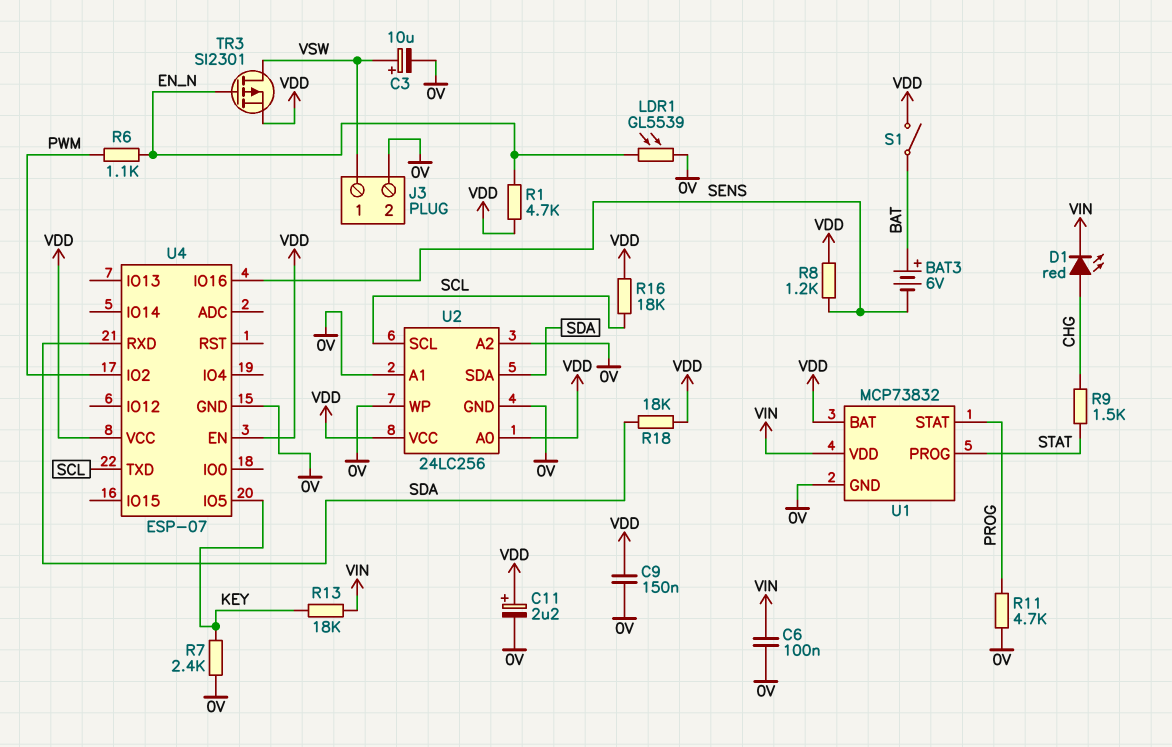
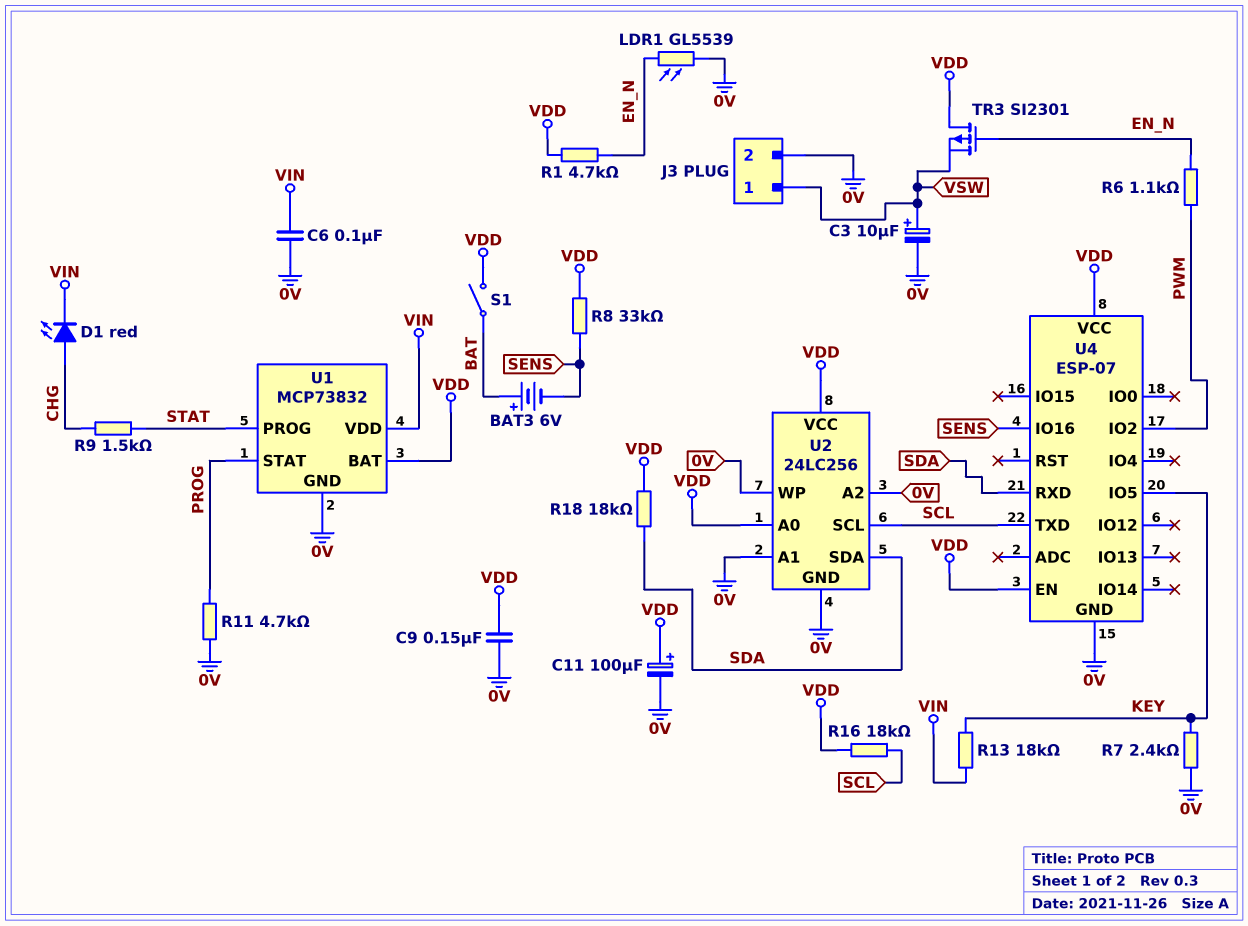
C11: 2.2uF (plus VDD, minus 0V) -> 100uF (plus VDD, minus 0V)
R8: 1.2k (SENS, VDD) -> 33k (SENS, VDD)
TR3: PMOS SI2301 (G EN_N, D VSW, S VDD) -> PMOS SI2301 (G EN_N, D VDD, S VSW)

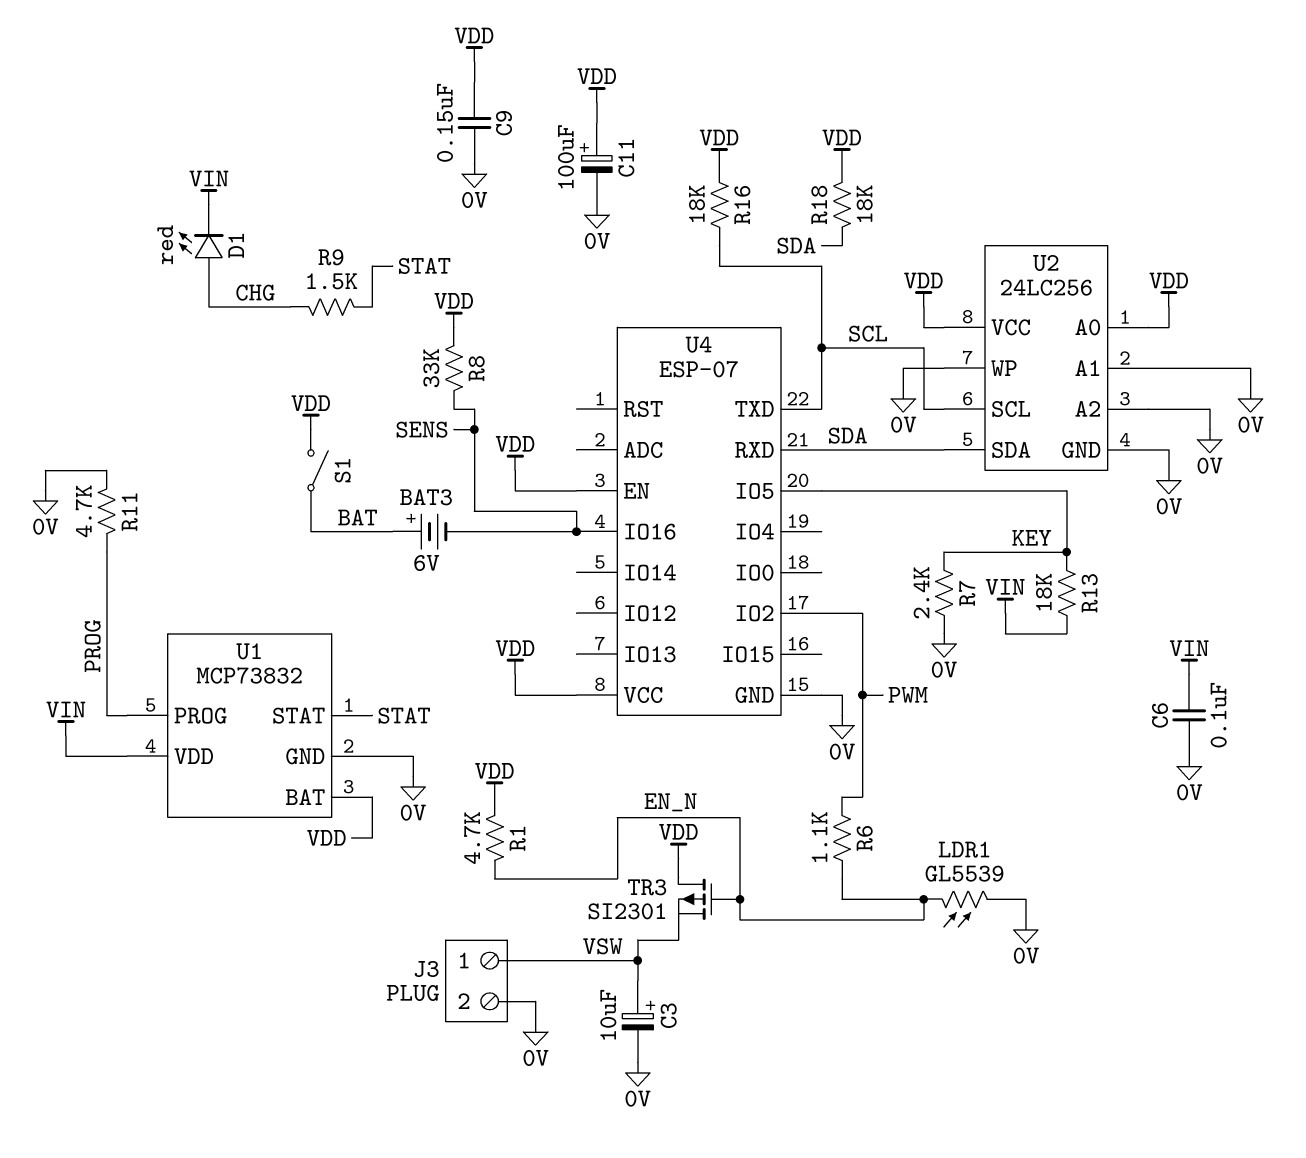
U1 pin PROG: STAT -> PROG
U1 pin STAT: PROG -> STAT

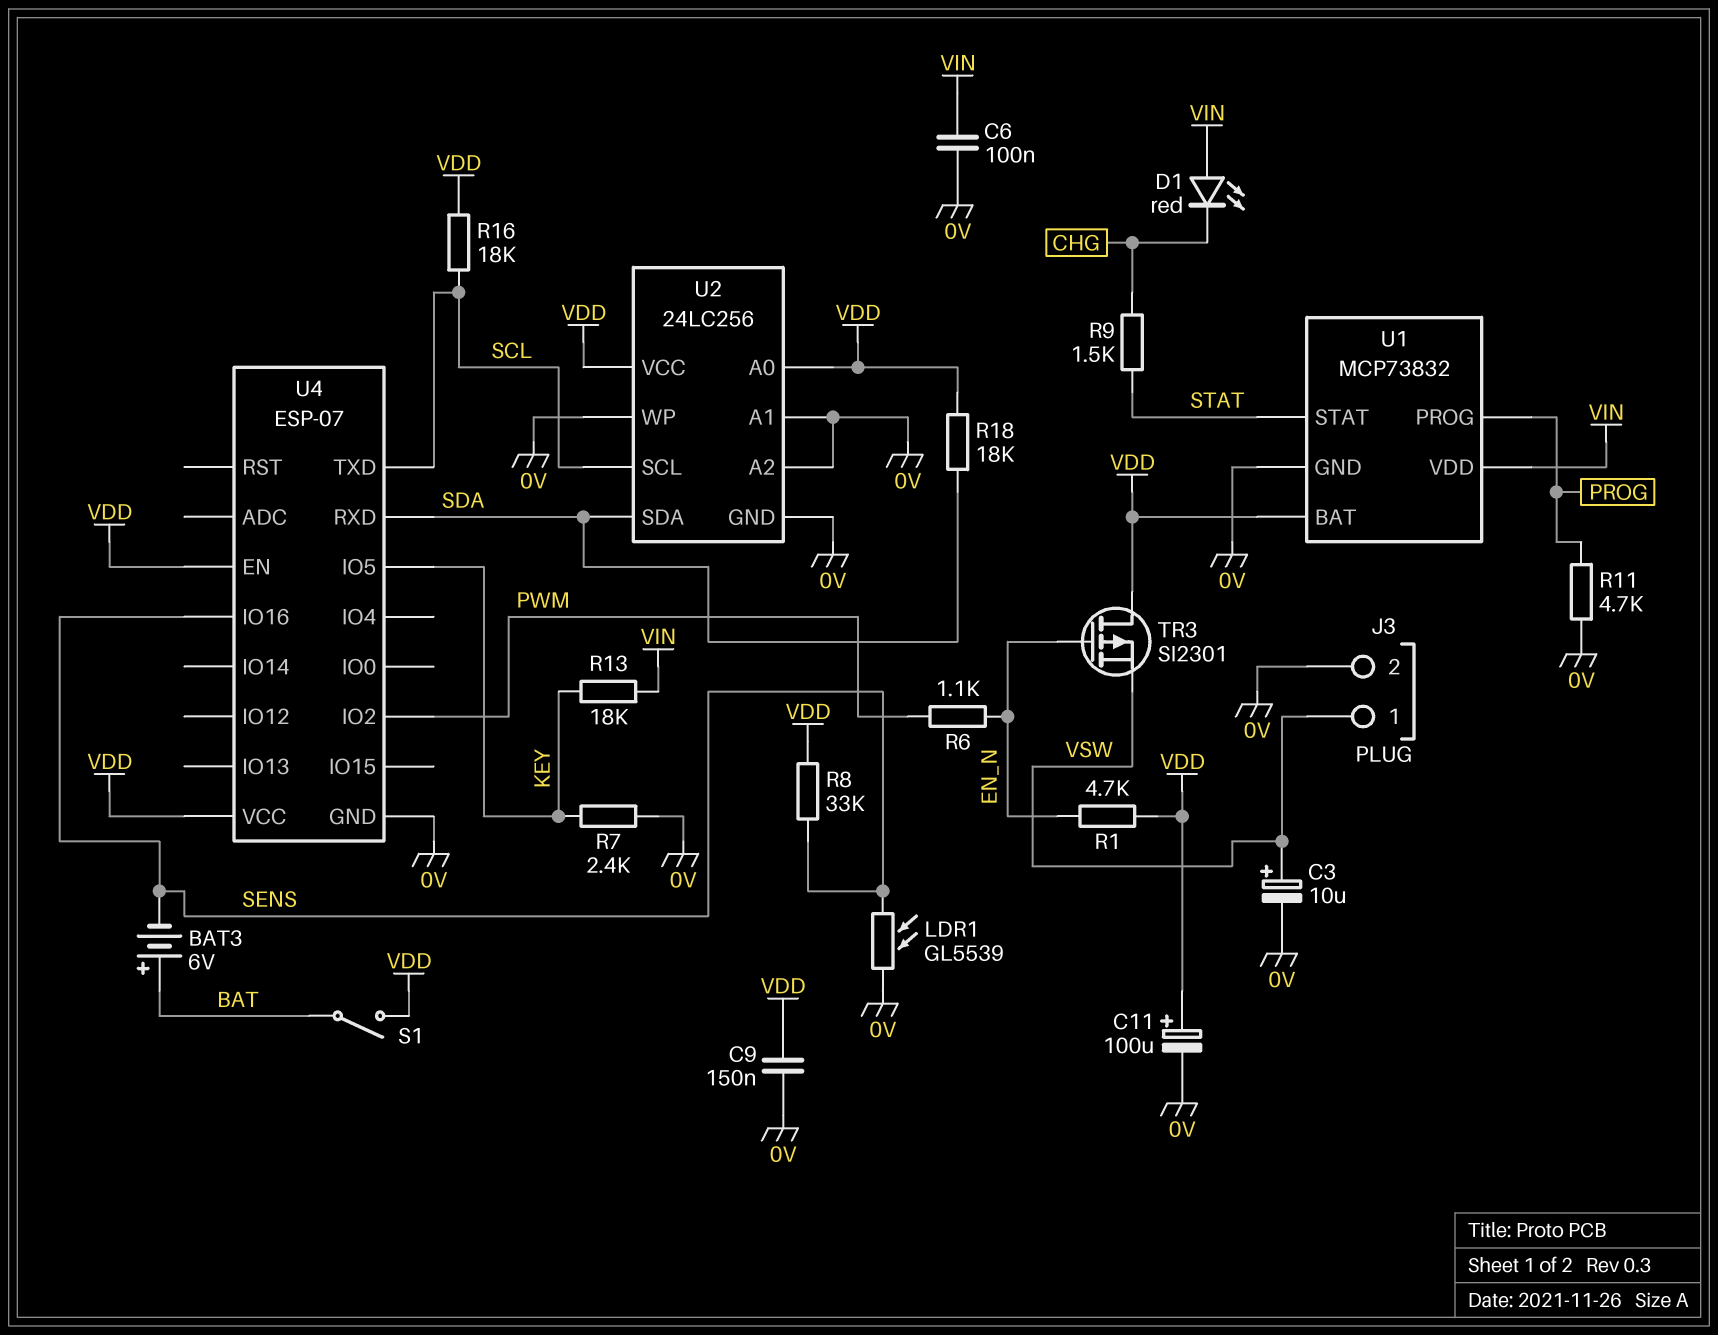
D1: LED red (A CHG, K VIN) -> LED red (A VIN, K CHG)
LDR1: GL5539 (0V, EN_N) -> GL5539 (0V, SENS)

